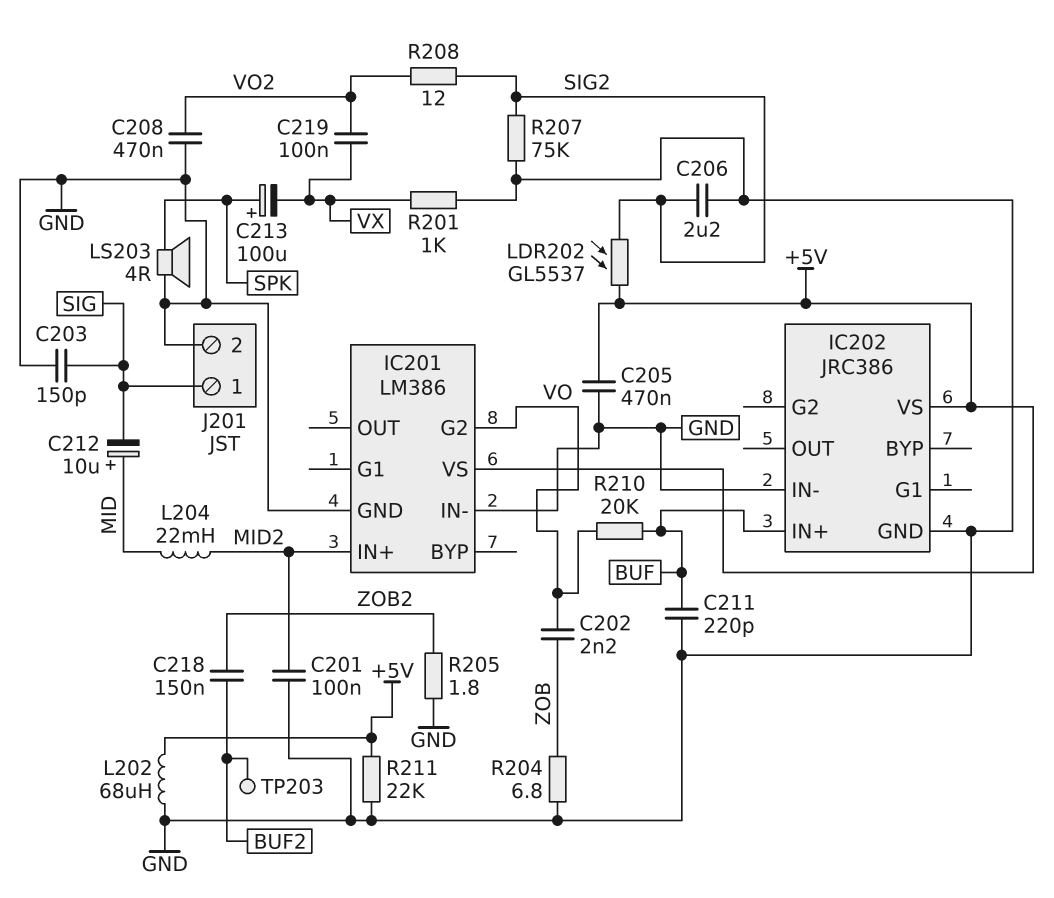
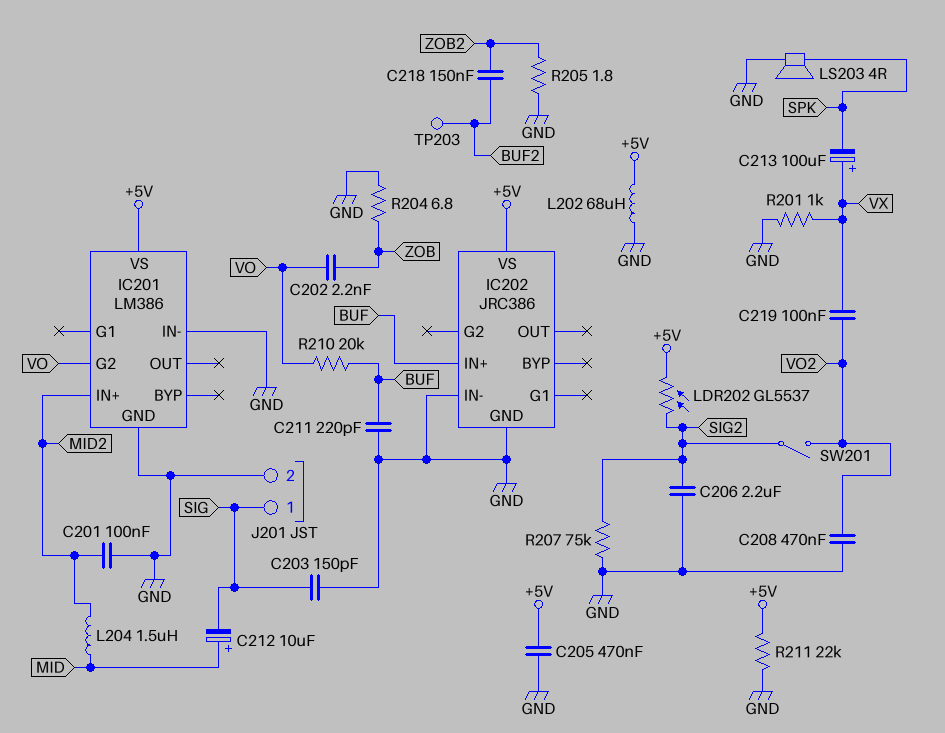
C213: 100uF (plus SPK, minus VX) -> 100uF (plus VX, minus SPK)
L204: 22mH (MID, MID2) -> 1.5uH (MID, MID2)
R208: 12 (SIG2, VO2) -> none
SW201: none -> switch (SIG2, VO2)

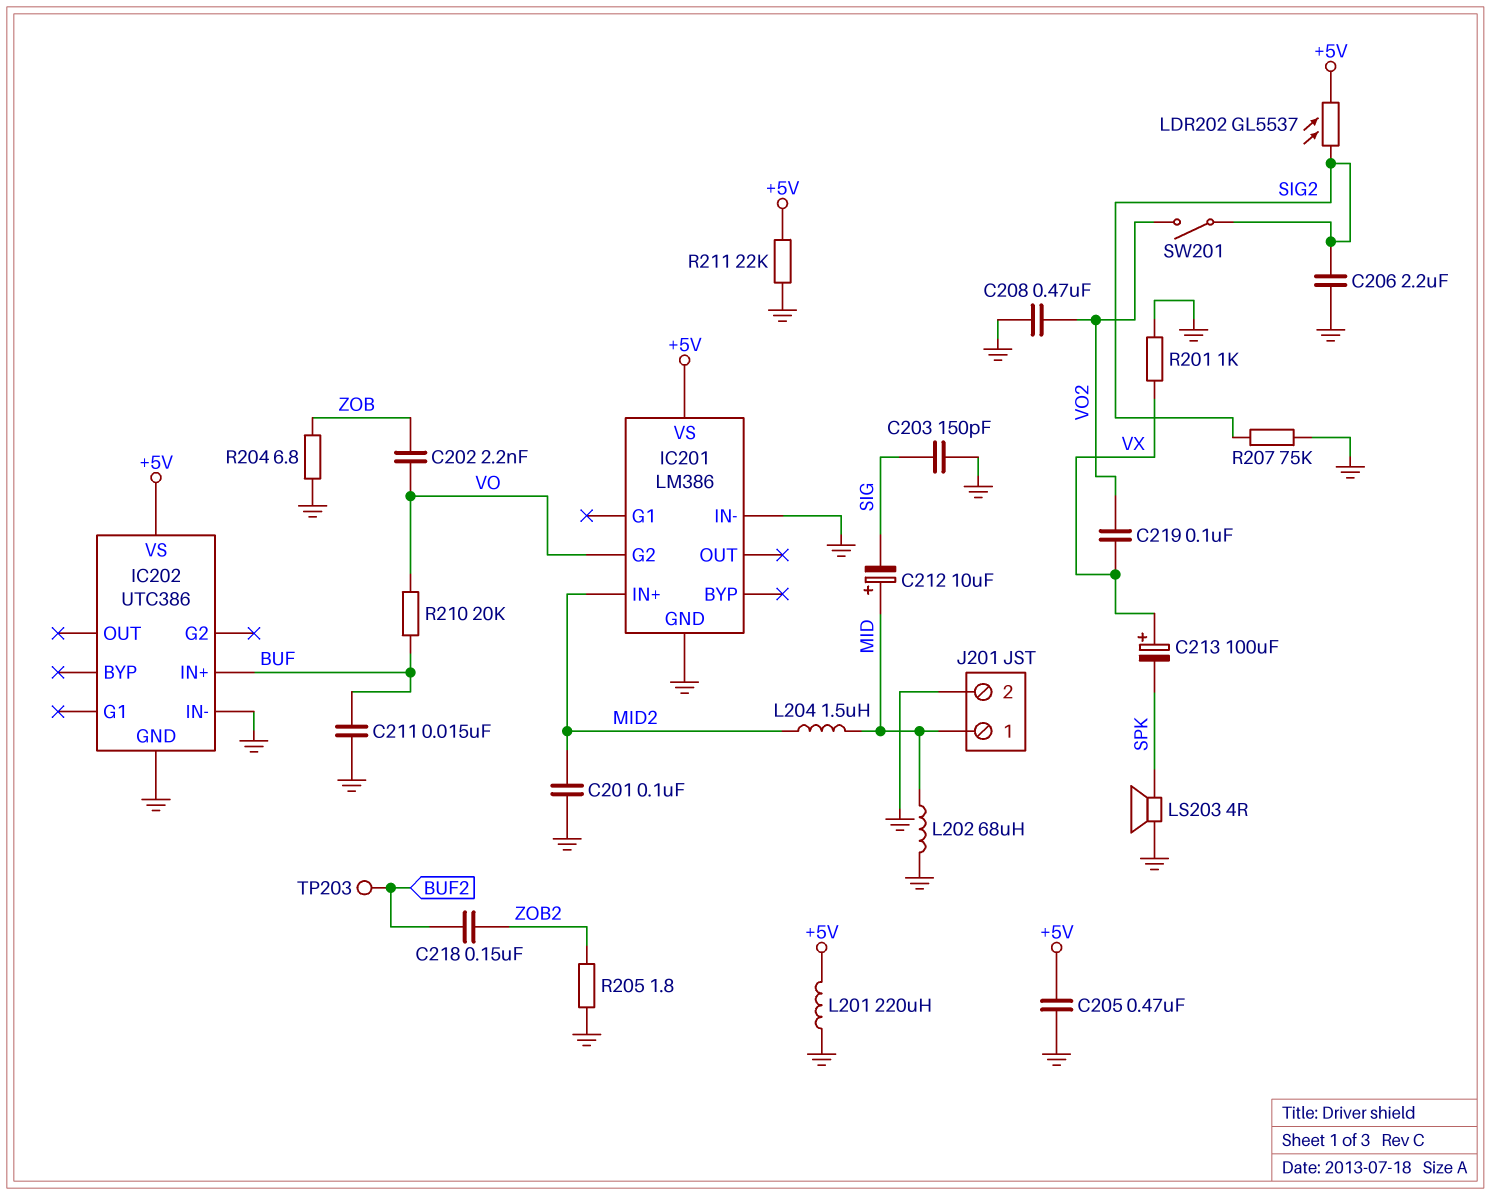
C211: 220pF (BUF, GND) -> 15nF (BUF, GND)
IC202: JRC386 -> UTC386
J201 pin 1: SIG -> MID
L201: none -> 220uH (+5V, GND)
L202: 68uH (+5V, GND) -> 68uH (GND, MID)

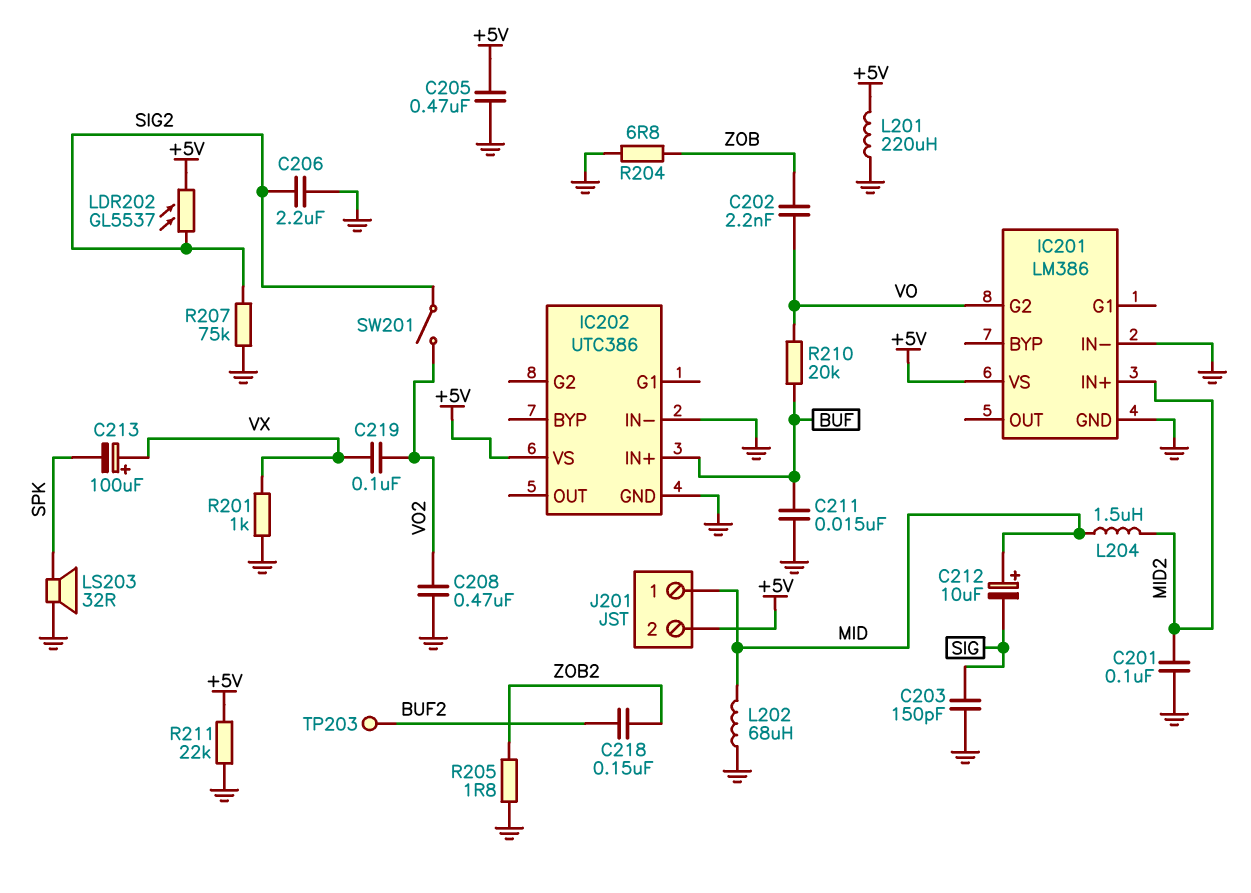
J201 pin 2: GND -> +5V
LS203: speaker 4R (GND, SPK) -> speaker 32R (GND, SPK)

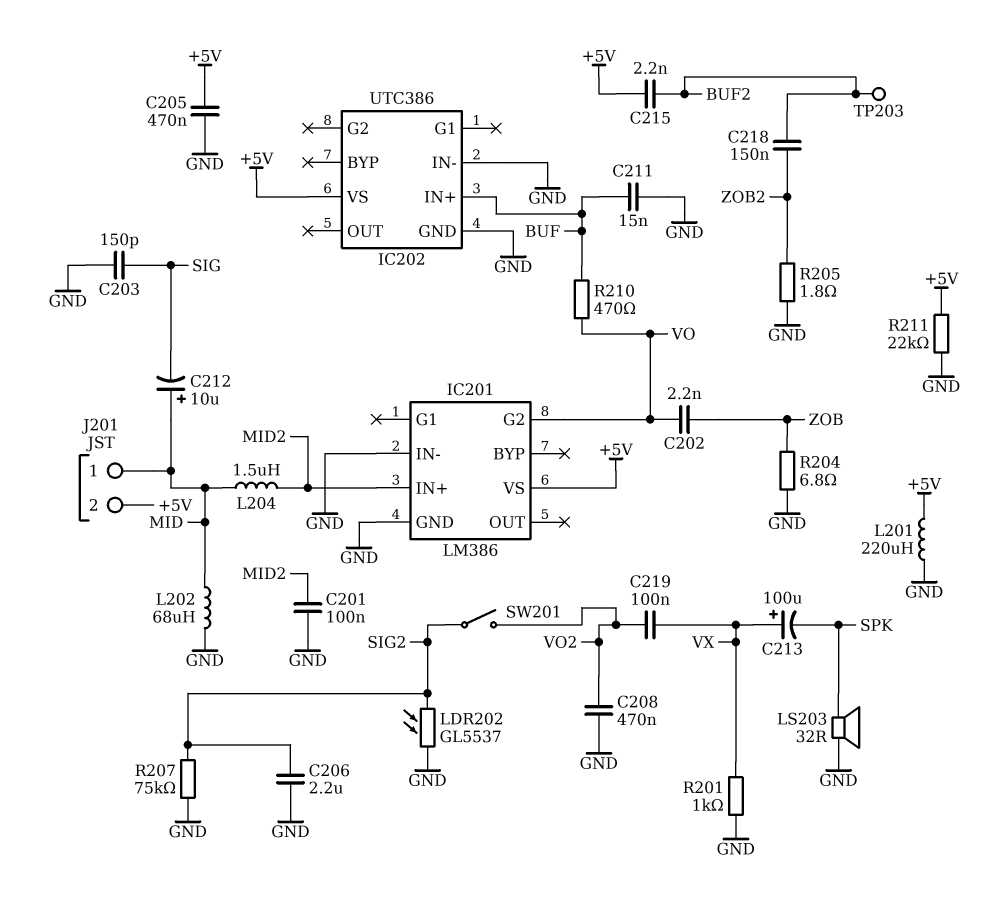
C215: none -> 2.2nF (+5V, BUF2)
LDR202: GL5537 (+5V, SIG2) -> GL5537 (GND, SIG2)
R210: 20k (BUF, VO) -> 470 (BUF, VO)

